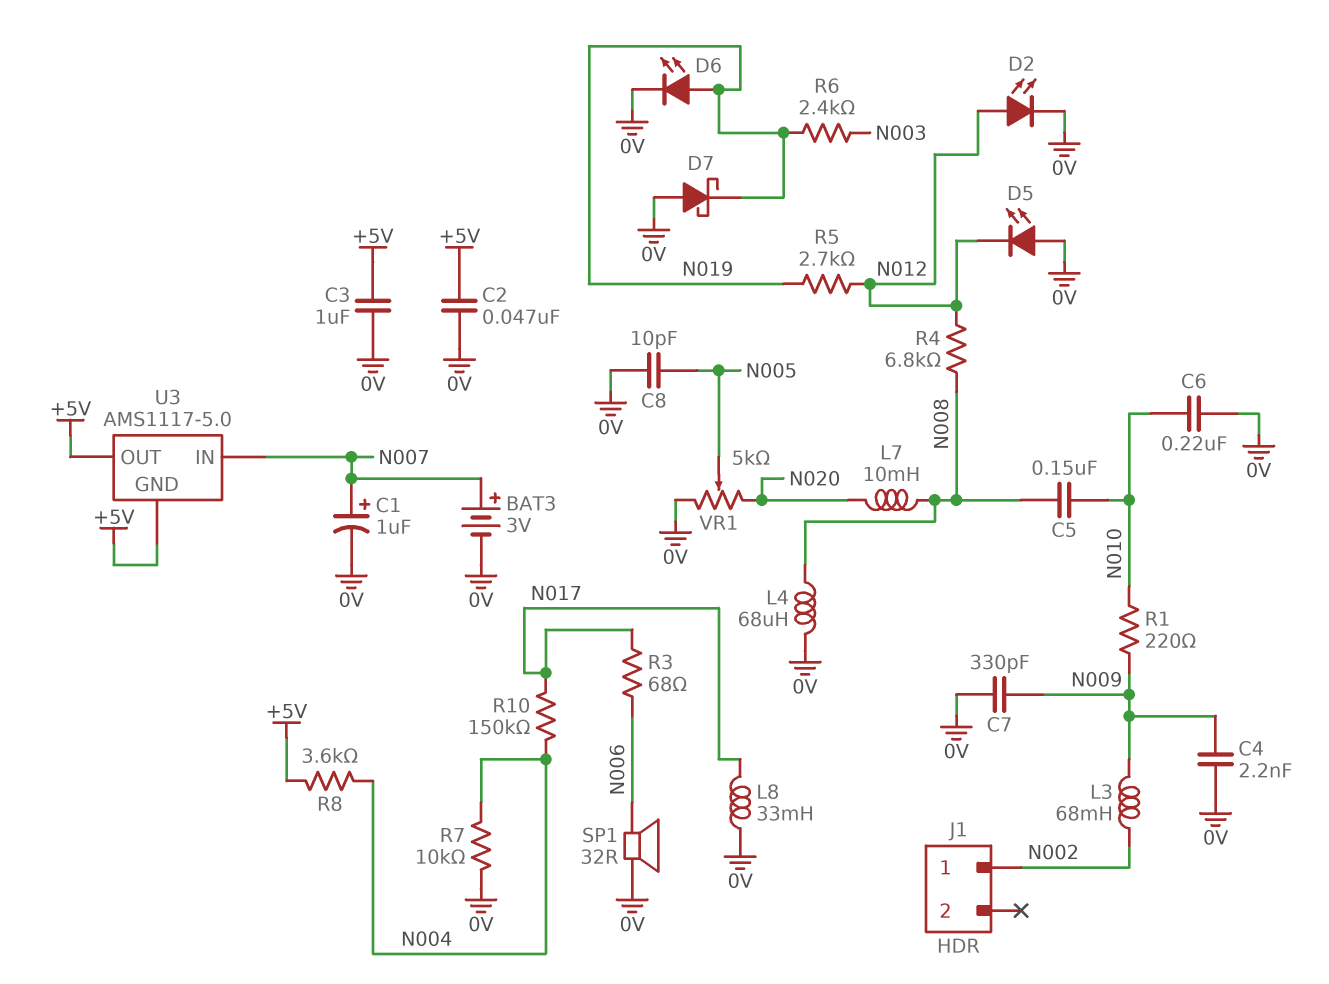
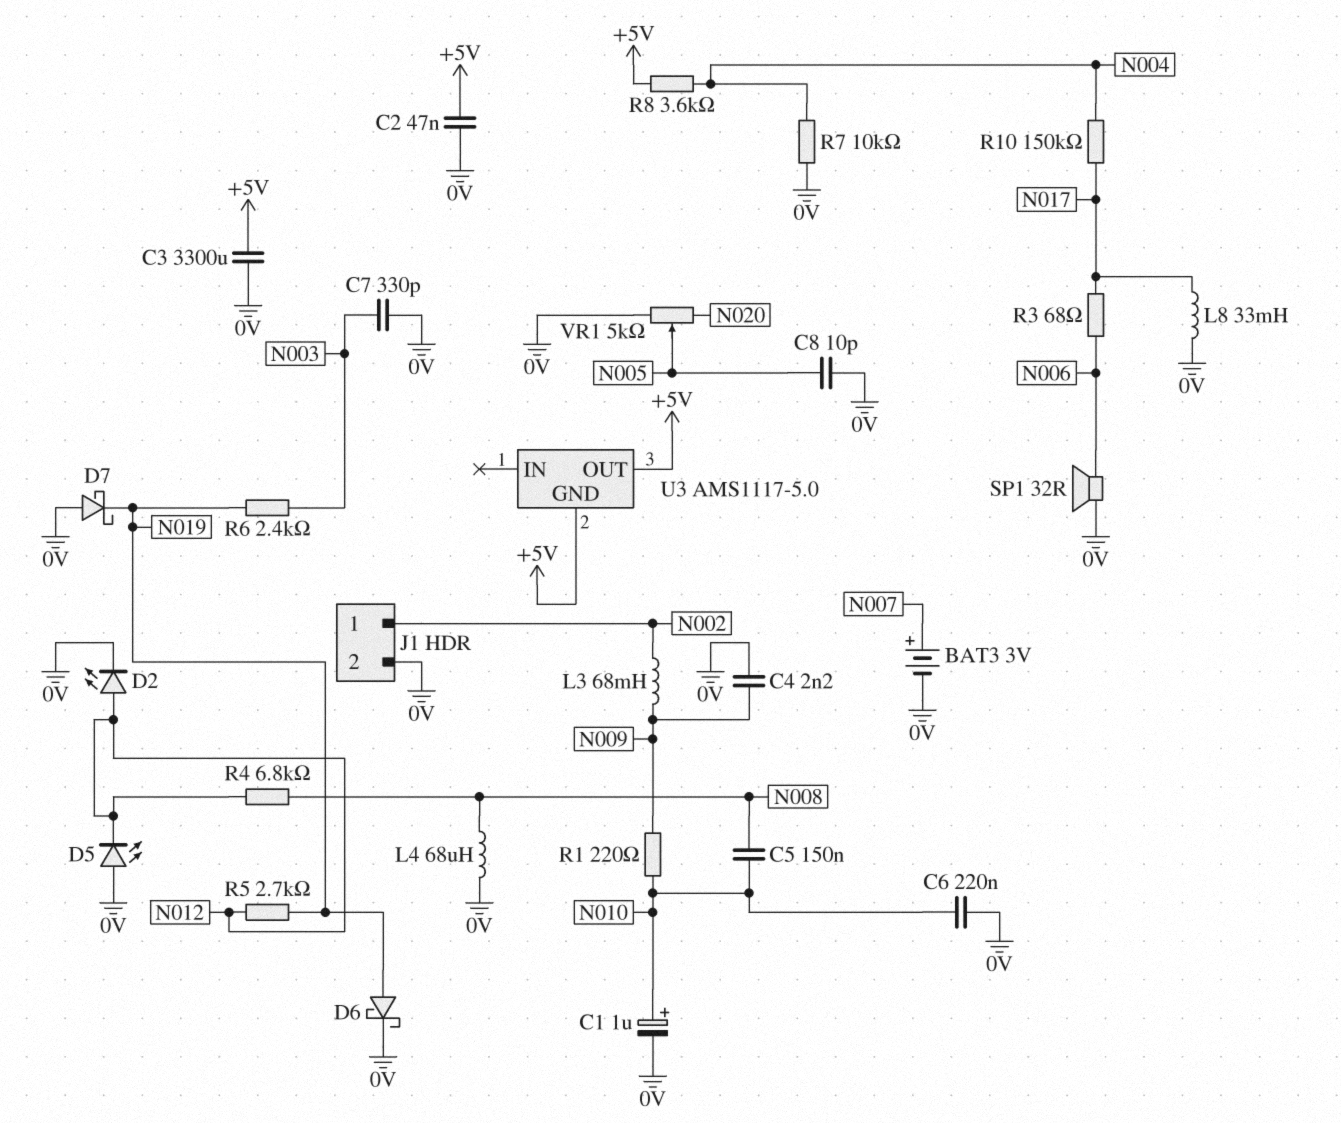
C1: 1uF (plus N007, minus 0V) -> 1uF (plus N010, minus 0V)
C3: 1uF (+5V, 0V) -> 3300uF (+5V, 0V)
C7: 330pF (0V, N009) -> 330pF (0V, N003)
D6: LED (A N019, K 0V) -> schottky (A N019, K 0V)
J1 pin 2: none -> 0V
L7: 10mH (N008, N020) -> none
U3 pin IN: N007 -> none

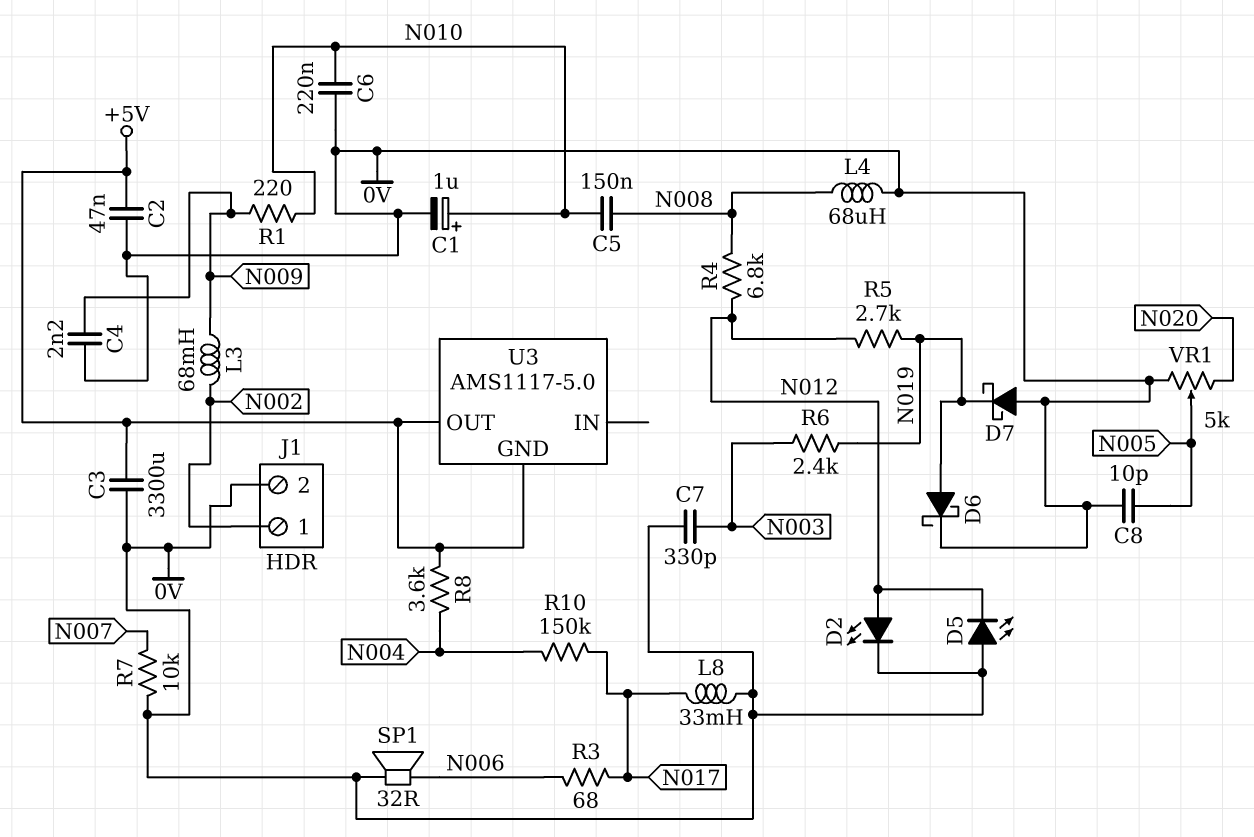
BAT3: 3V (plus N007, minus 0V) -> none
R7: 10k (0V, N004) -> 10k (0V, N007)

